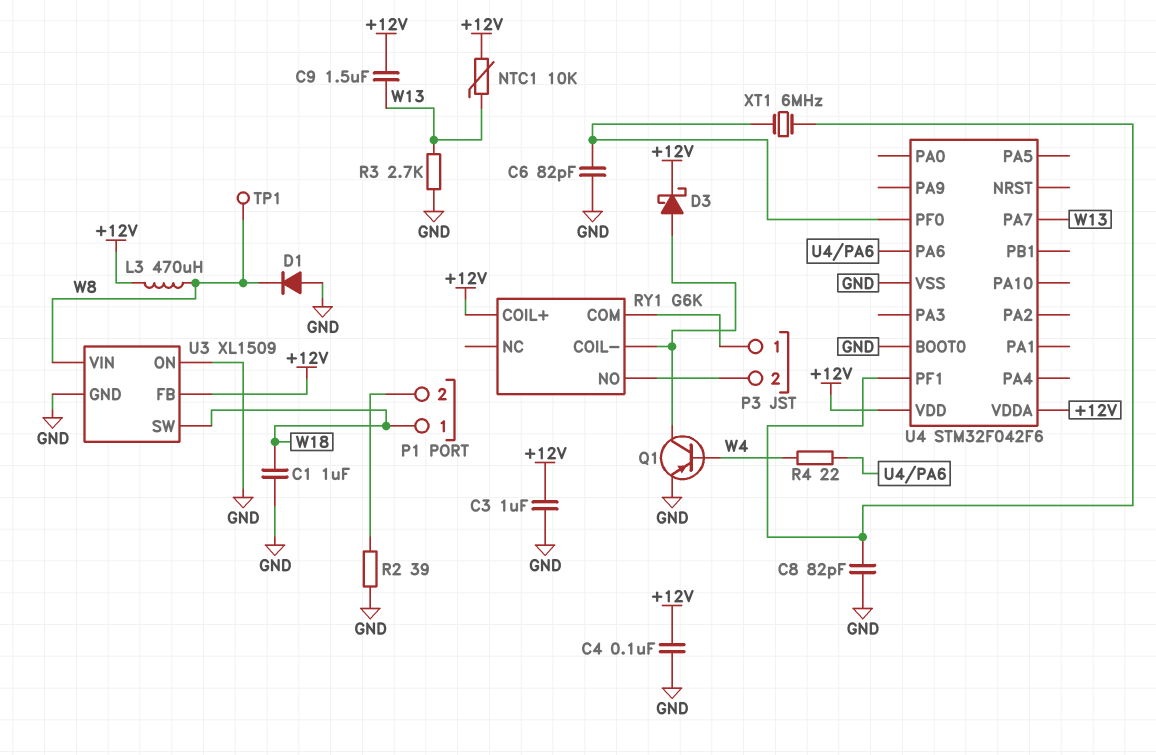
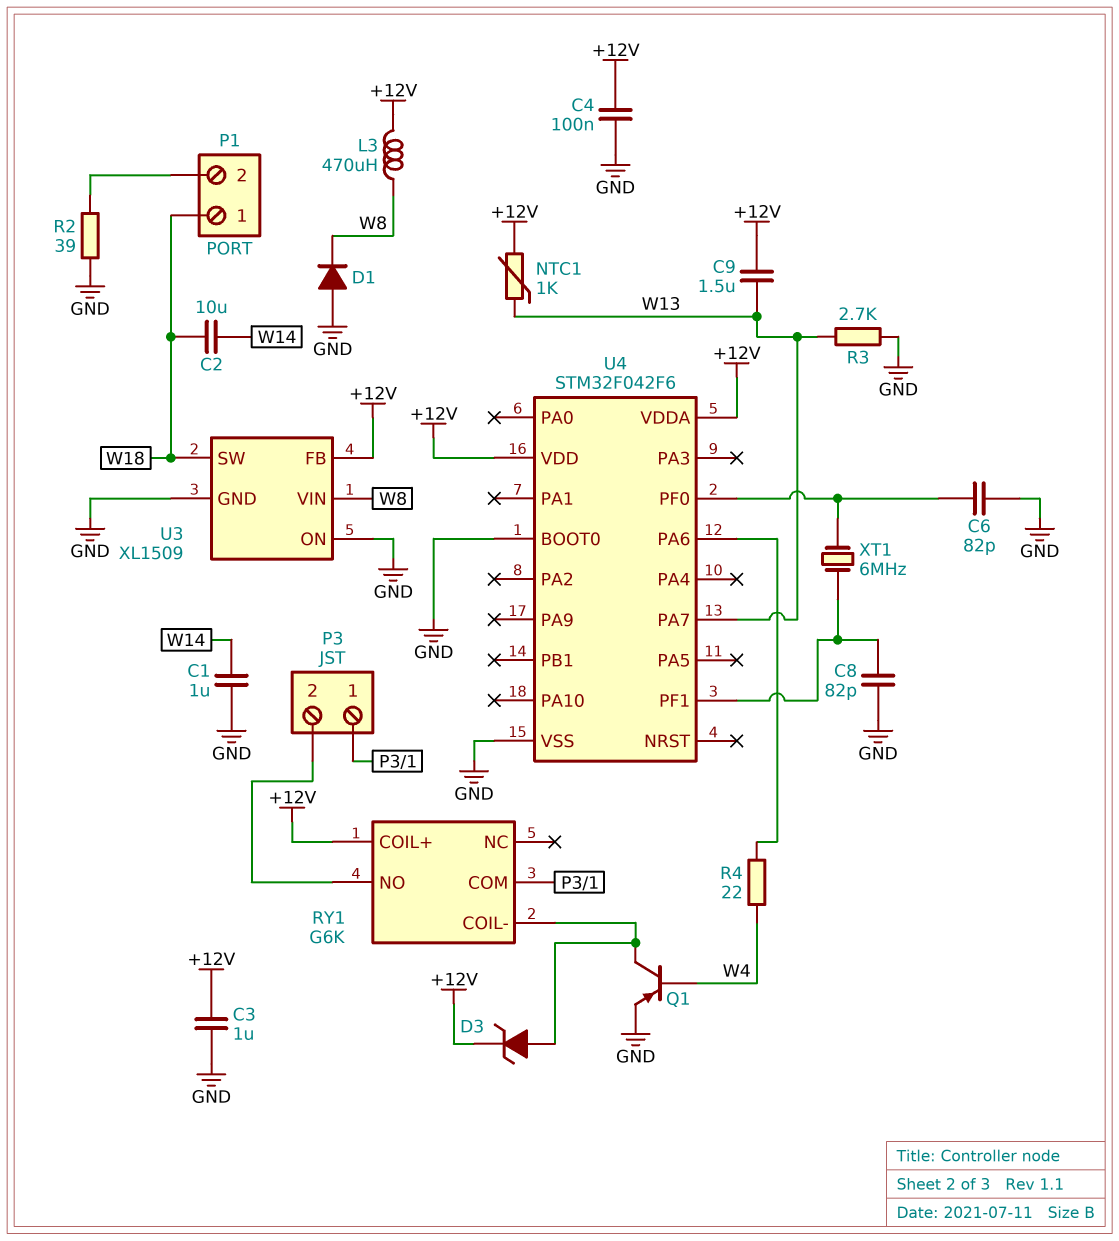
C1: 1uF (GND, W18) -> 1uF (GND, W14)
C2: none -> 10uF (W14, W18)
D3: schottky (A RY1/COIL-, K +12V) -> zener (A RY1/COIL-, K +12V)
NTC1: 10k (+12V, W13) -> 1k (+12V, W13)
TP1: test point (W8) -> none

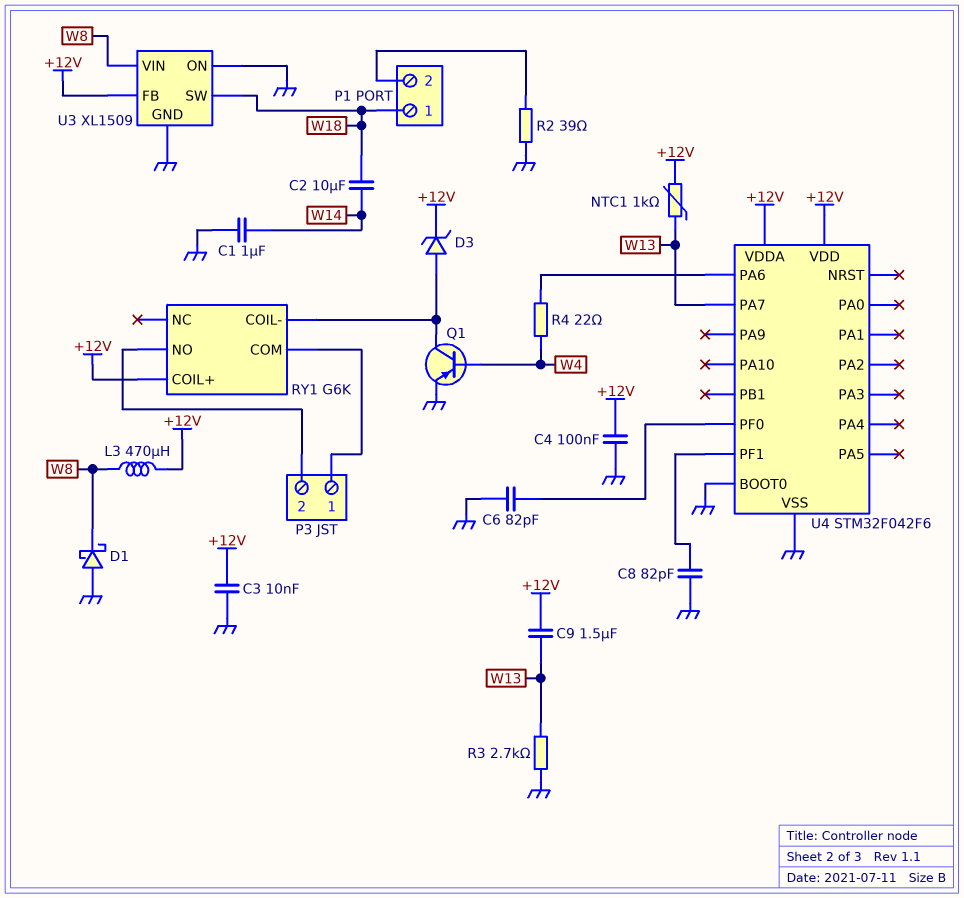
C3: 1uF (+12V, GND) -> 10nF (+12V, GND)
D1: diode (A GND, K W8) -> schottky (A GND, K W8)
XT1: 6MHz (U4/PF0, U4/PF1) -> none

